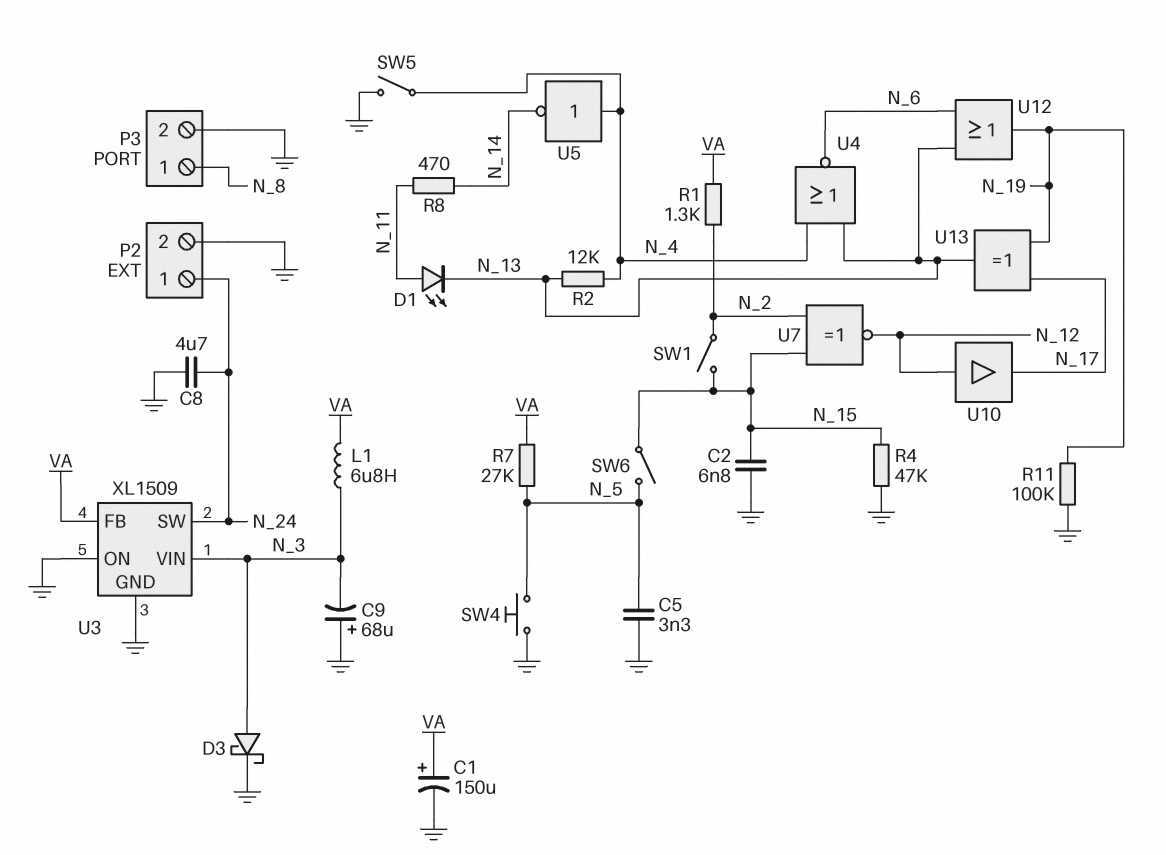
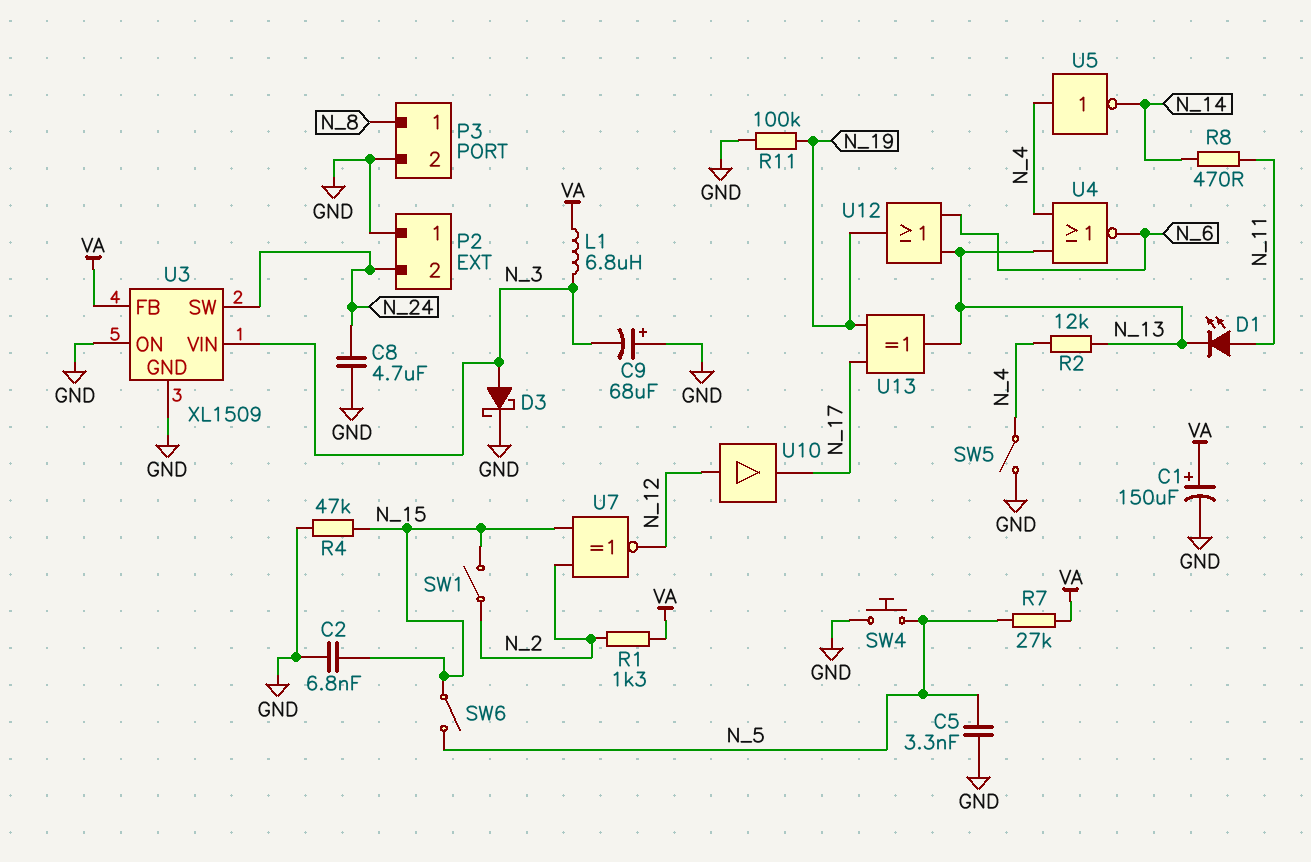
P2 pin 1: N_24 -> GND
P2 pin 2: GND -> N_24

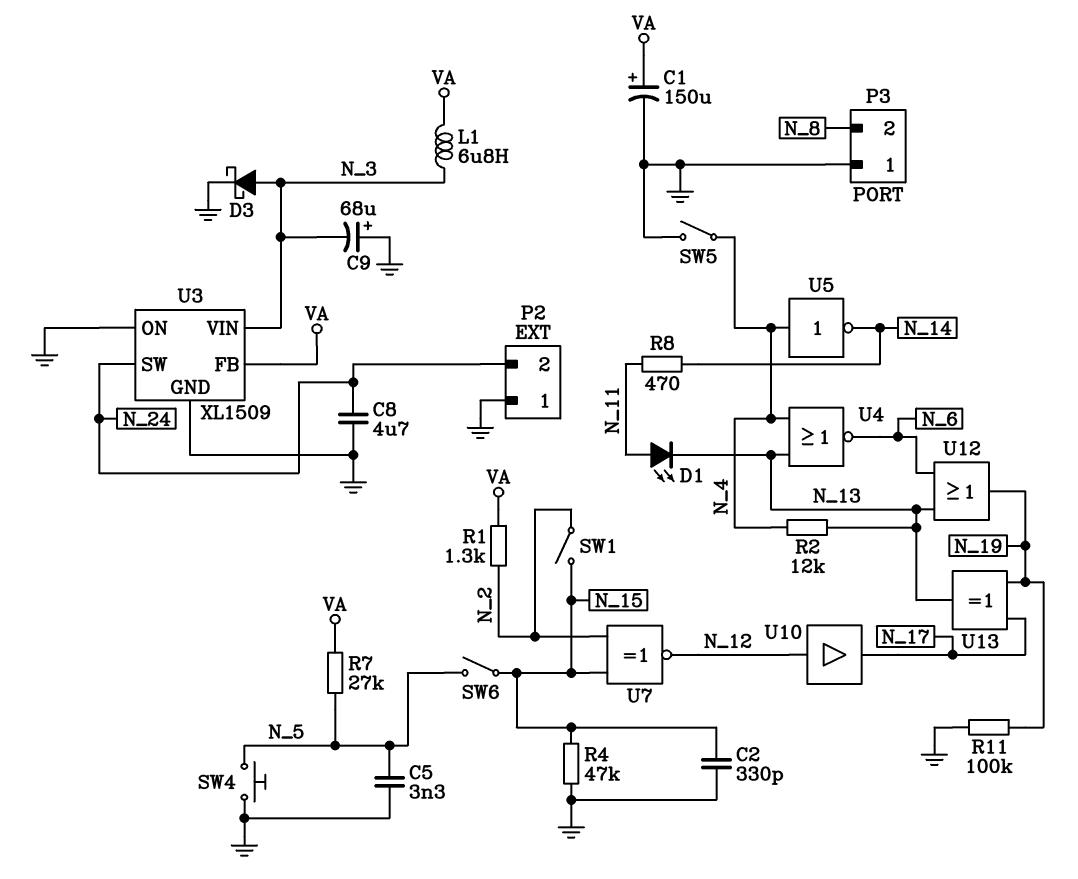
C2: 6.8nF (GND, N_15) -> 330pF (GND, N_15)
P3 pin 1: N_8 -> GND
P3 pin 2: GND -> N_8

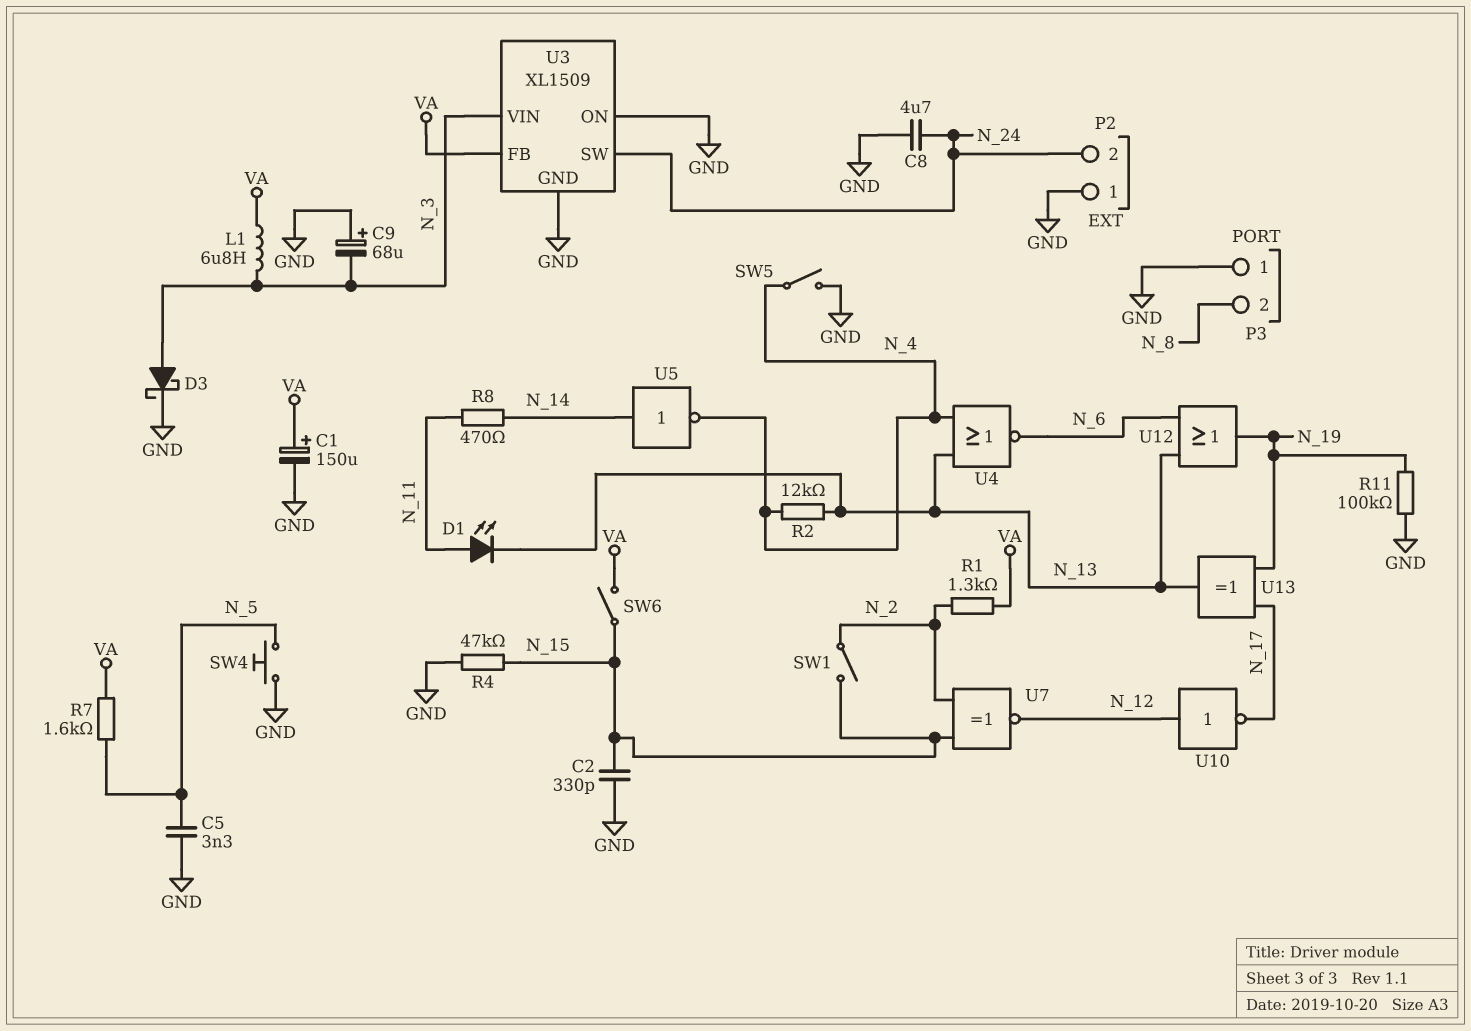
R7: 27k (N_5, VA) -> 1.6k (N_5, VA)
SW6: switch (N_5, N_15) -> switch (N_15, VA)
U5: NOT (in N_4, out N_14) -> NOT (in N_14, out N_4)
U10: buffer (in N_12, out N_17) -> NOT (in N_12, out N_17)

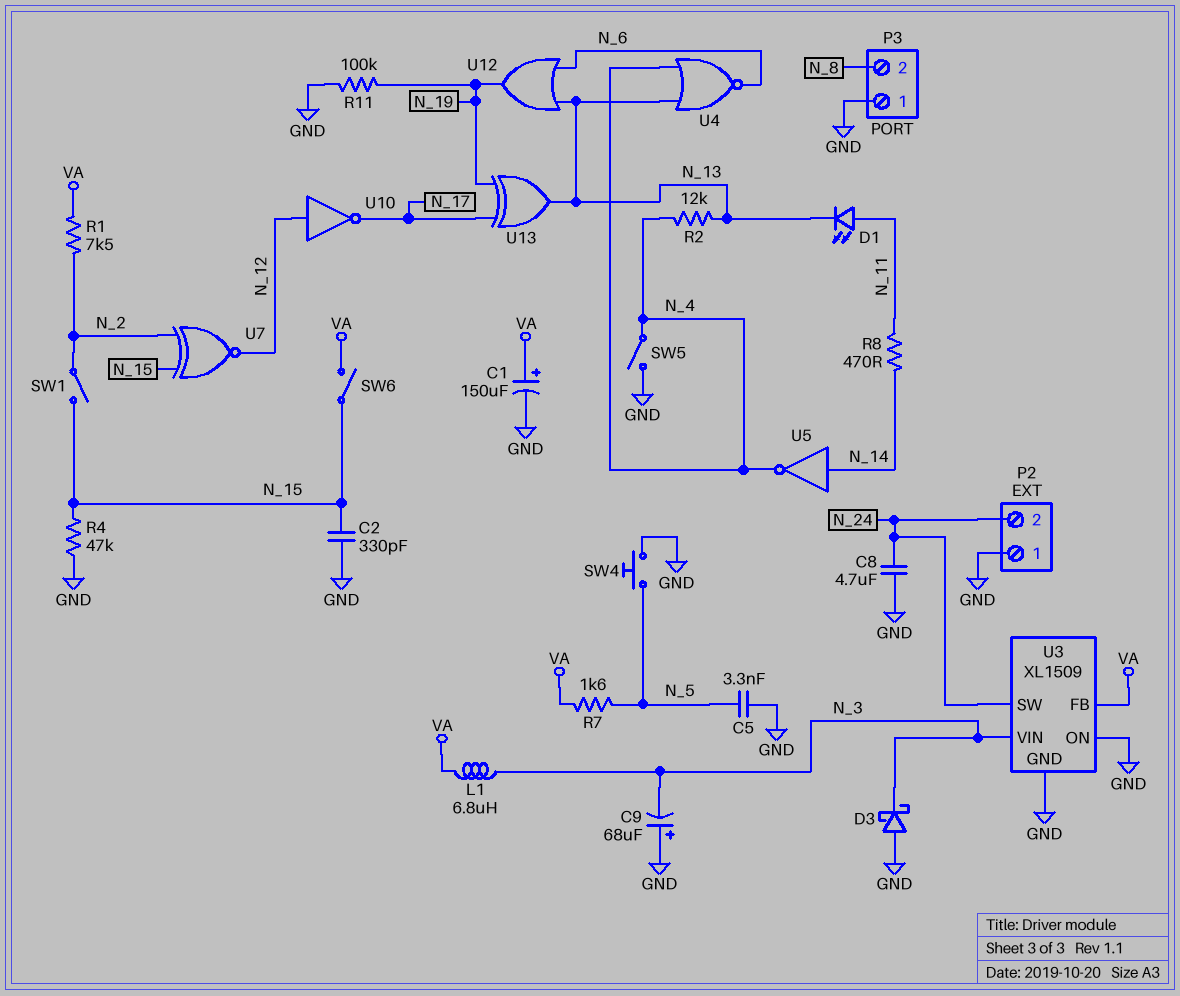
D3: schottky (A N_3, K GND) -> schottky (A GND, K N_3)
R1: 1.3k (N_2, VA) -> 7.5k (N_2, VA)

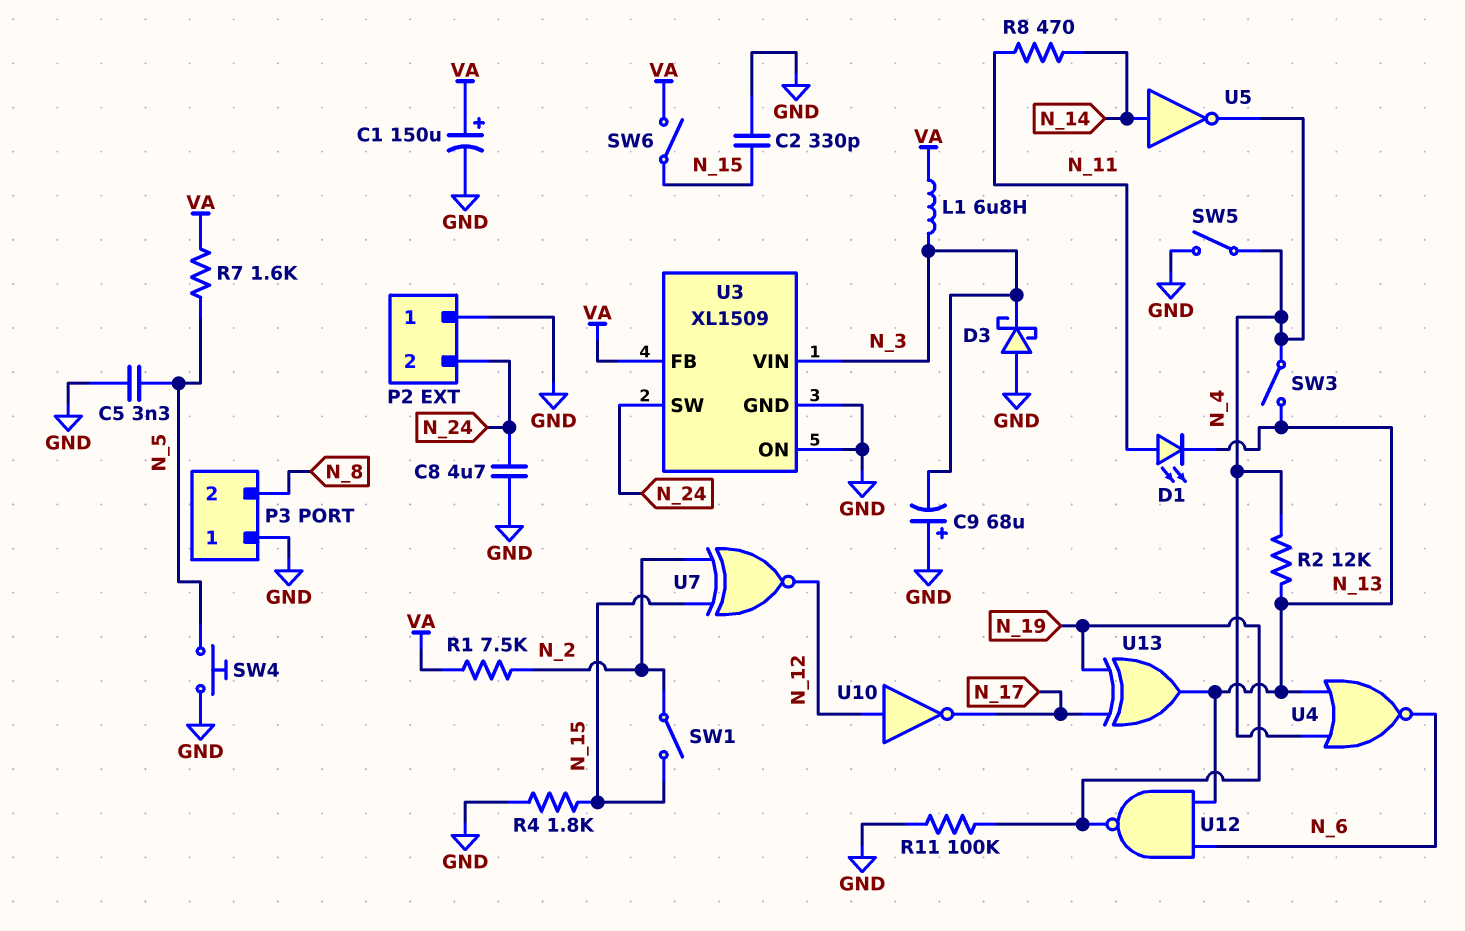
R4: 47k (GND, N_15) -> 1.8k (GND, N_15)
SW3: none -> switch (N_4, N_13)
U12: OR (in N_6, in N_13, out N_19) -> NAND (in N_6, in N_13, out N_19)

